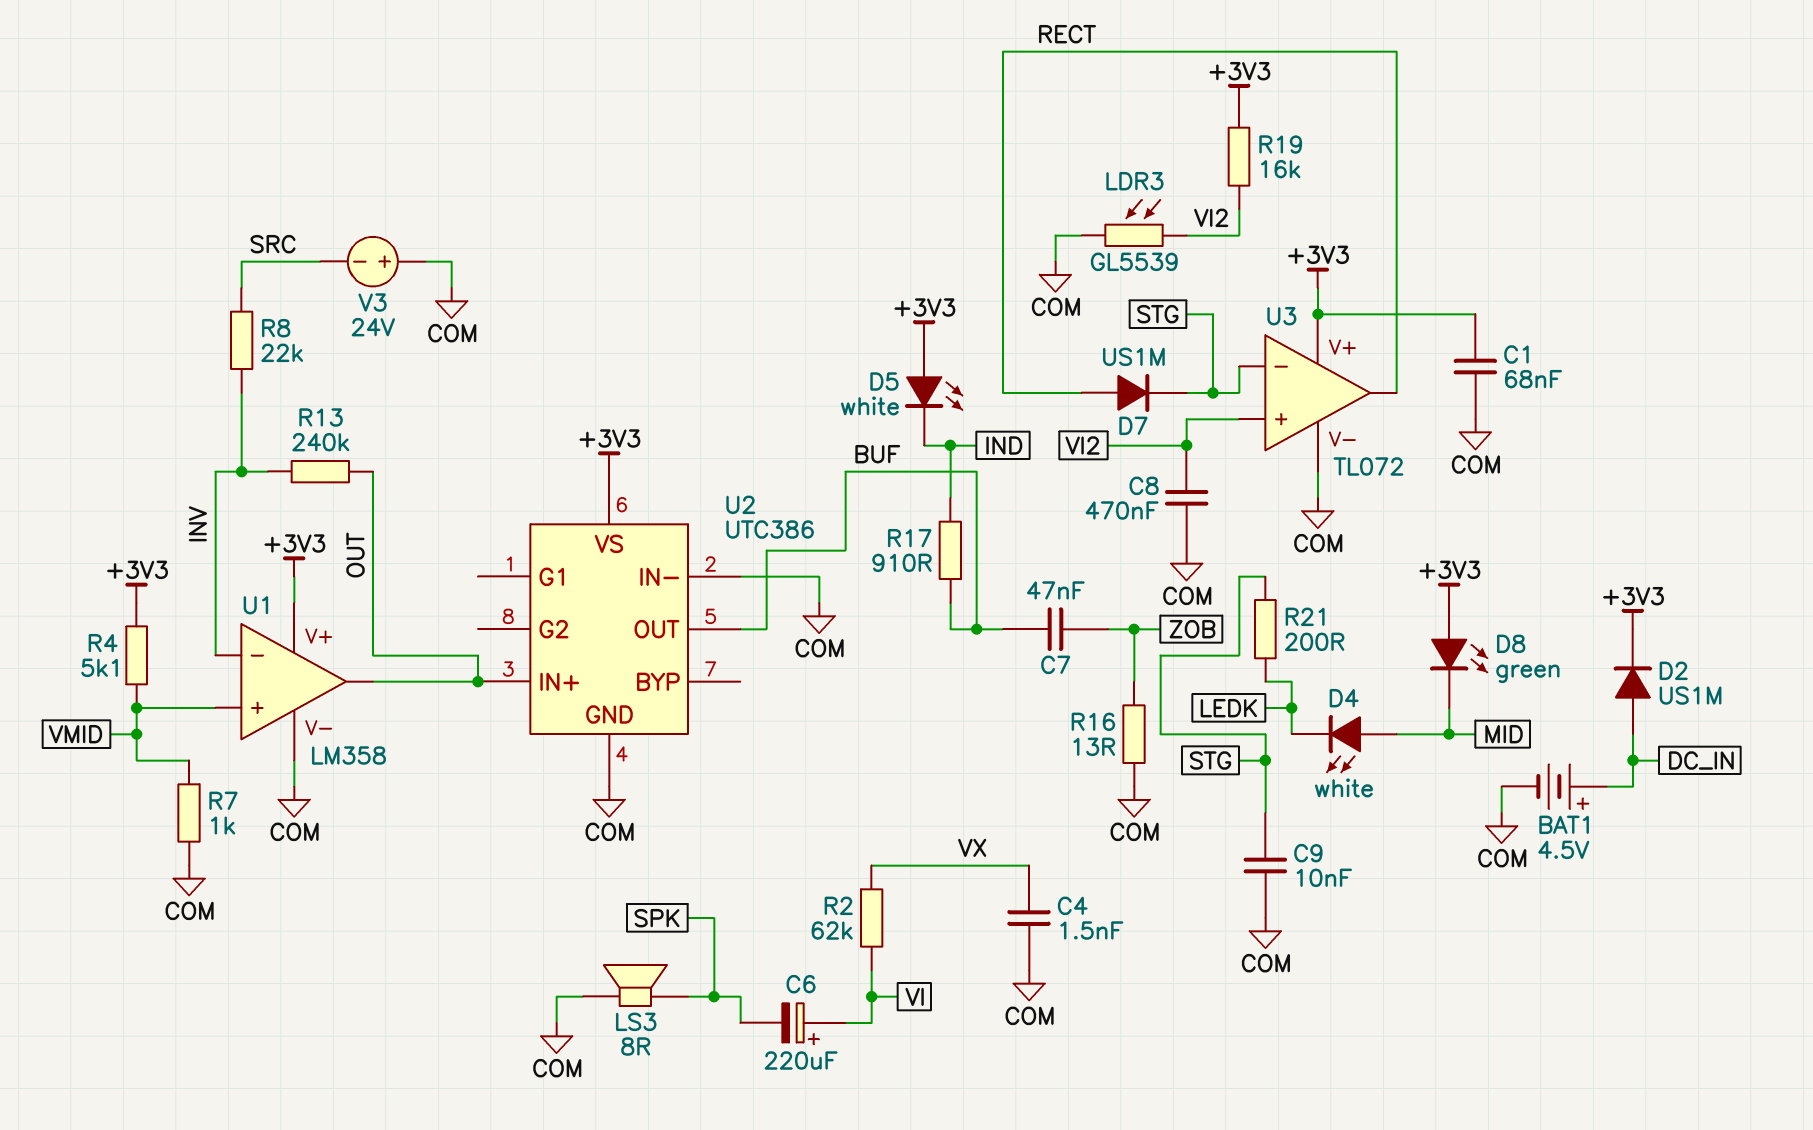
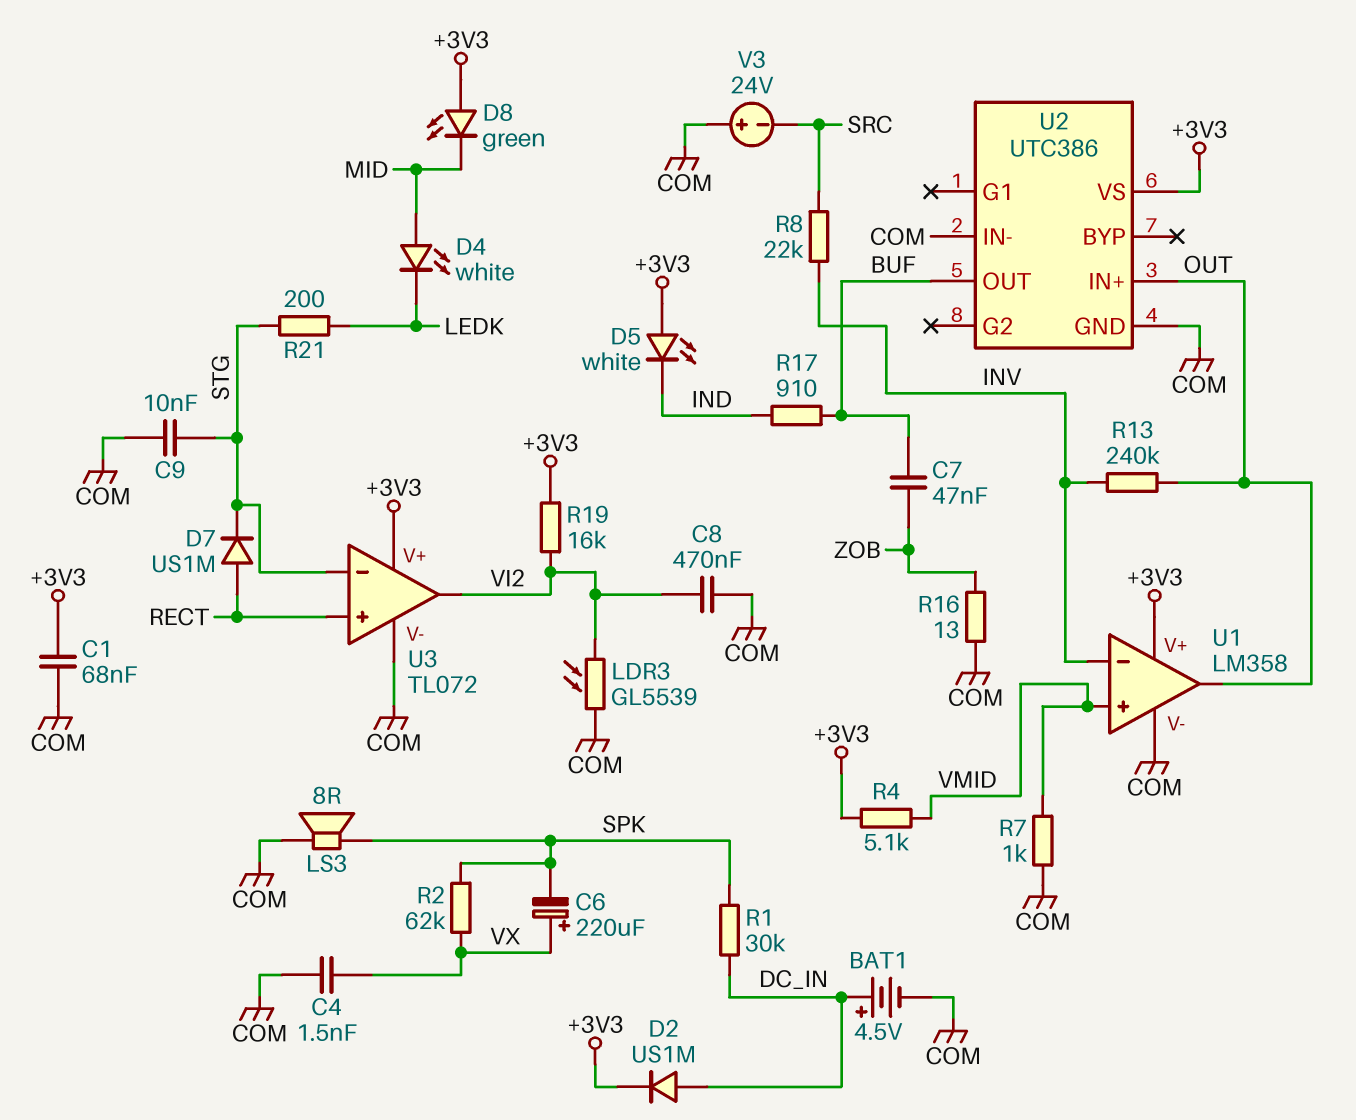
C6: 220uF (plus VI, minus SPK) -> 220uF (plus VX, minus SPK)
R1: none -> 30k (DC_IN, SPK)
R2: 62k (VI, VX) -> 62k (SPK, VX)
U3 pin in+: VI2 -> RECT
U3 pin out: RECT -> VI2

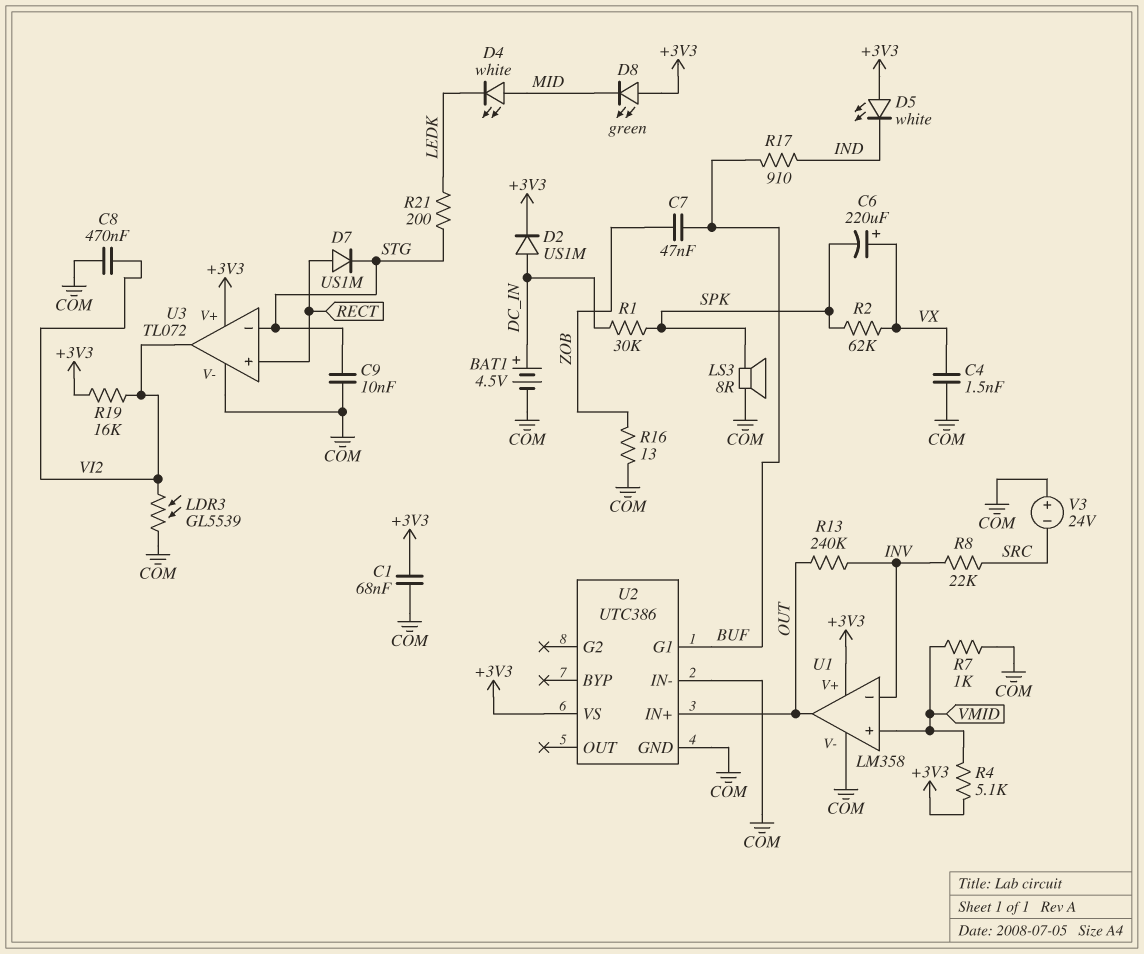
U2 pin G1: none -> BUF
U2 pin OUT: BUF -> none

